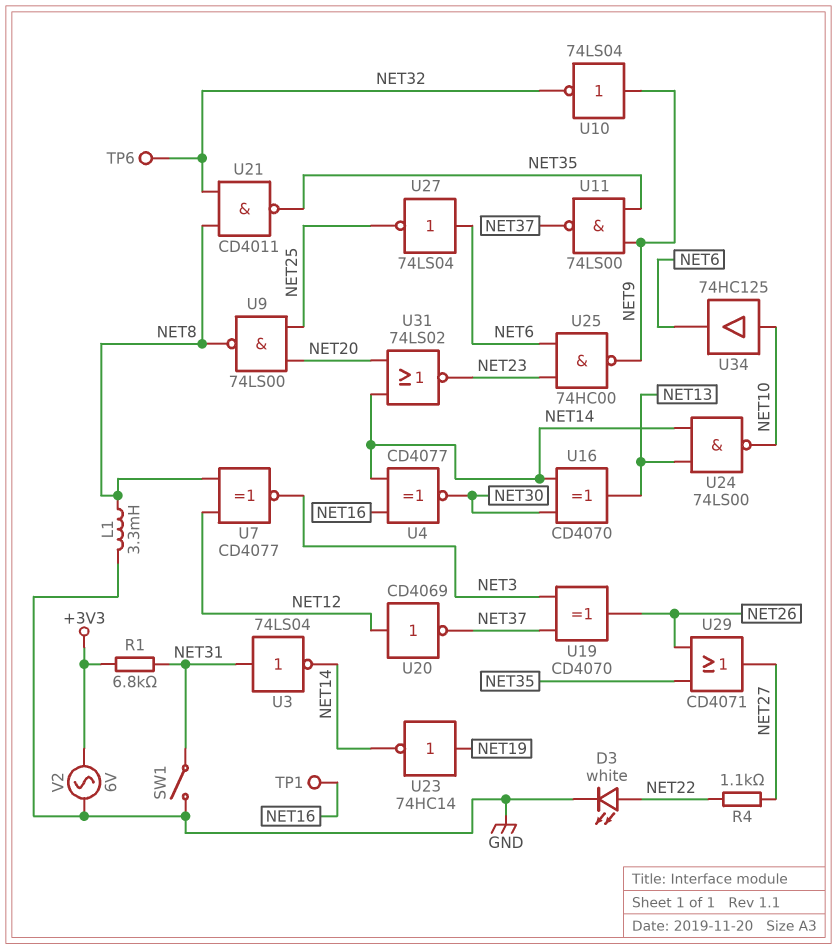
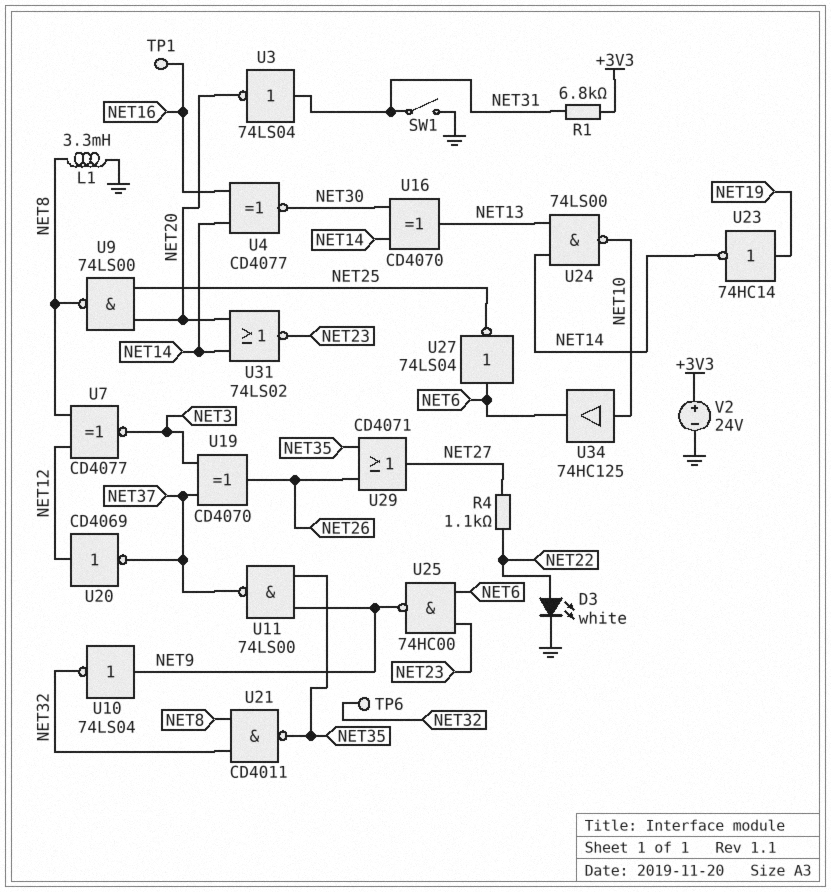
U3: NOT 74LS04 (in NET31, out NET14) -> NOT 74LS04 (in NET31, out NET20)
V2: AC 6V (+3V3, GND) -> 24V (plus +3V3, minus GND)

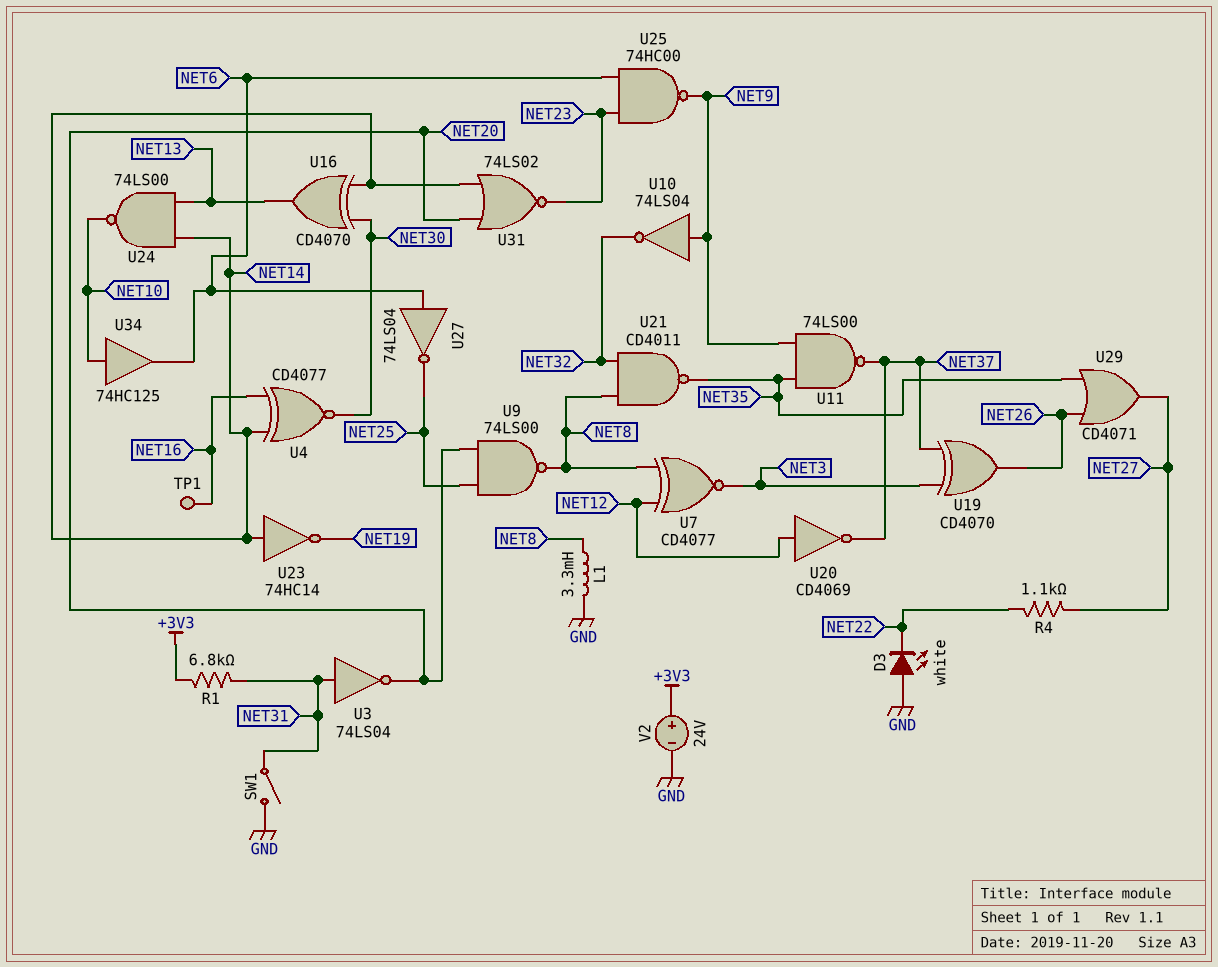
D3: LED white (A NET22, K GND) -> LED white (A GND, K NET22)
TP6: test point (NET32) -> none
U23: NOT 74HC14 (in NET19, out NET14) -> NOT 74HC14 (in NET14, out NET19)

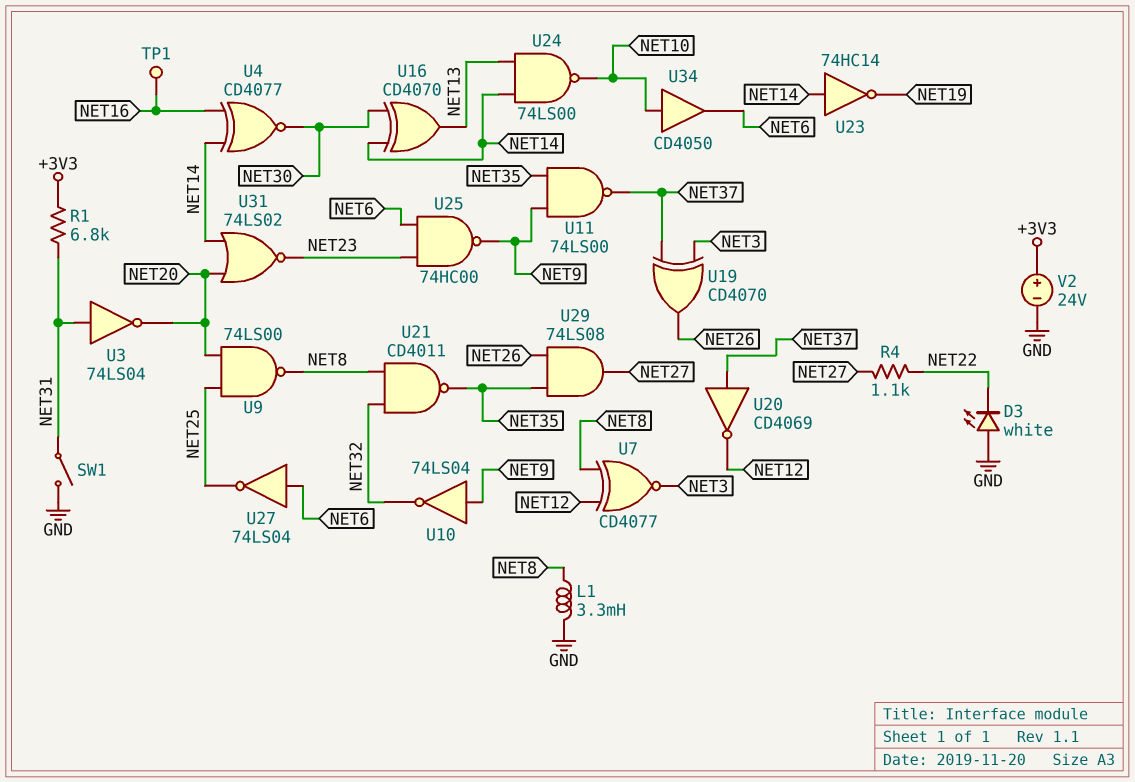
U20: NOT CD4069 (in NET12, out NET37) -> NOT CD4069 (in NET37, out NET12)
U29: OR CD4071 (in NET26, in NET35, out NET27) -> AND 74LS08 (in NET26, in NET35, out NET27)
U34: buffer 74HC125 (in NET10, out NET6) -> buffer CD4050 (in NET10, out NET6)

